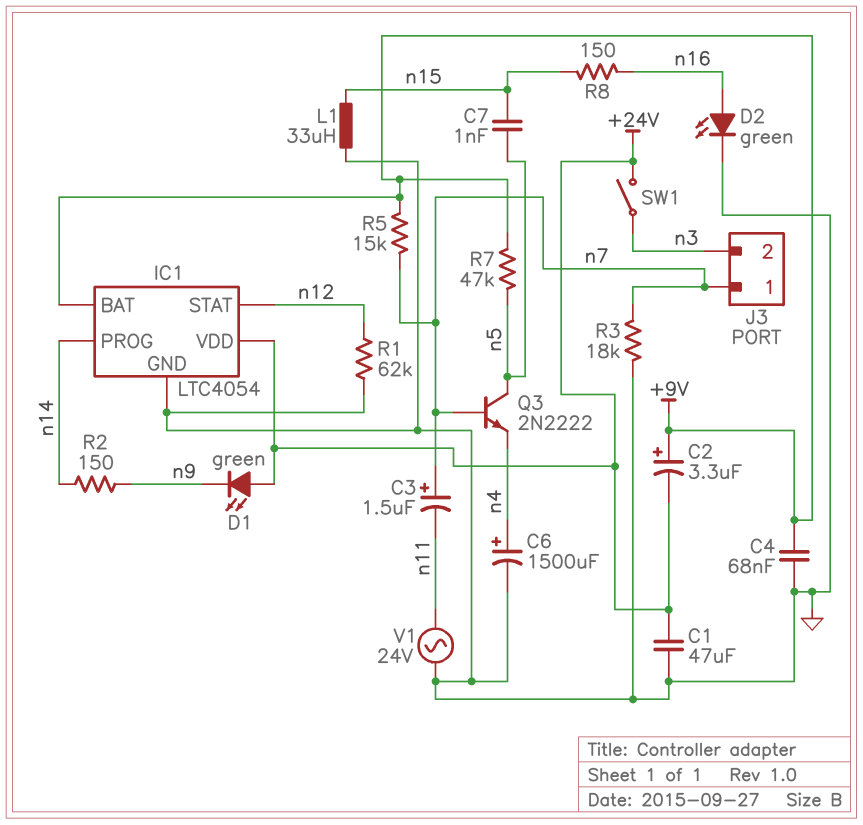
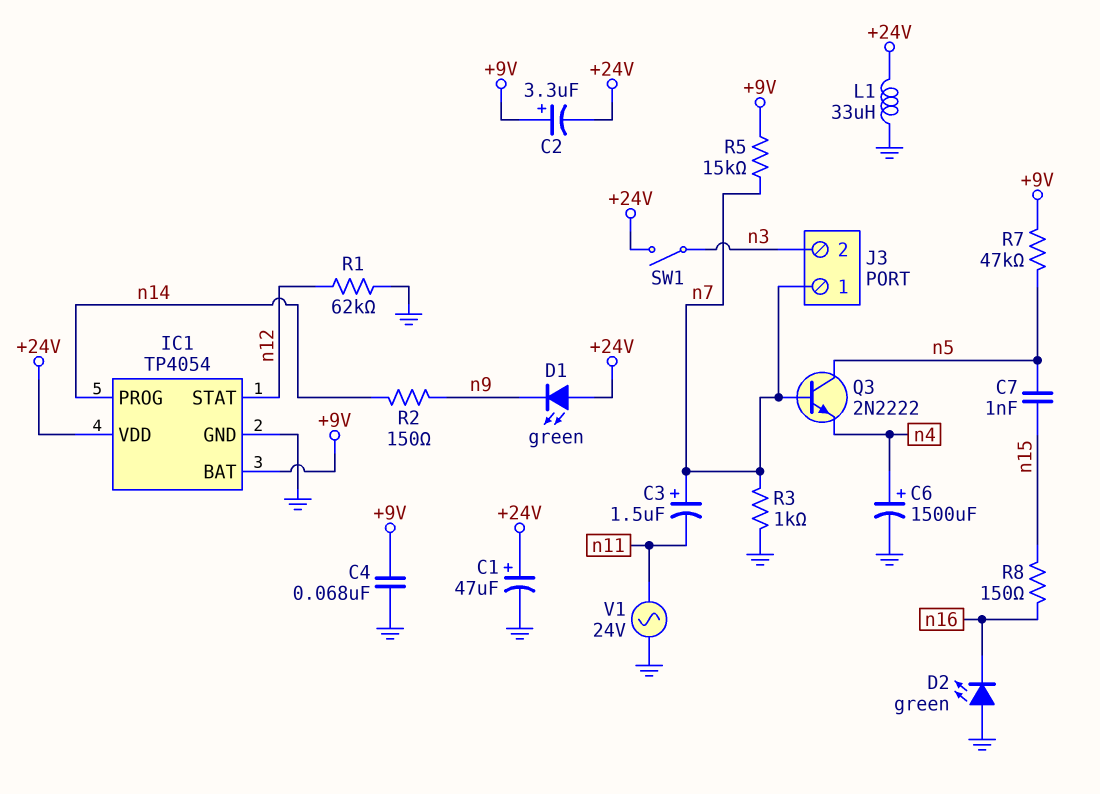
C1: 47uF (+24V, GND) -> 47uF (plus +24V, minus GND)
D2: LED green (A n16, K GND) -> LED green (A GND, K n16)
IC1: LTC4054 -> TP4054
L1: 33uH (GND, n15) -> 33uH (+24V, GND)
R3: 18k (GND, n7) -> 1k (GND, n7)

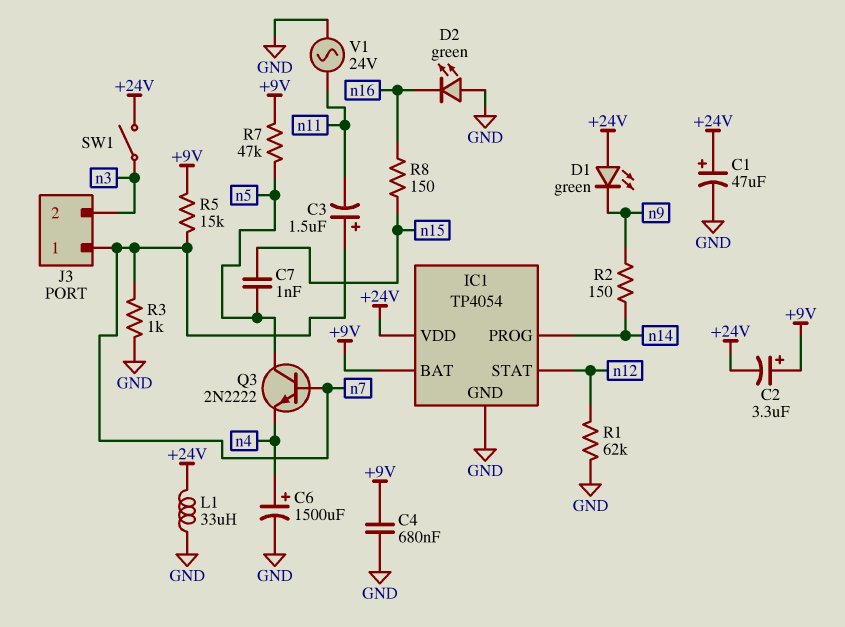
C4: 68nF (+9V, GND) -> 680nF (+9V, GND)

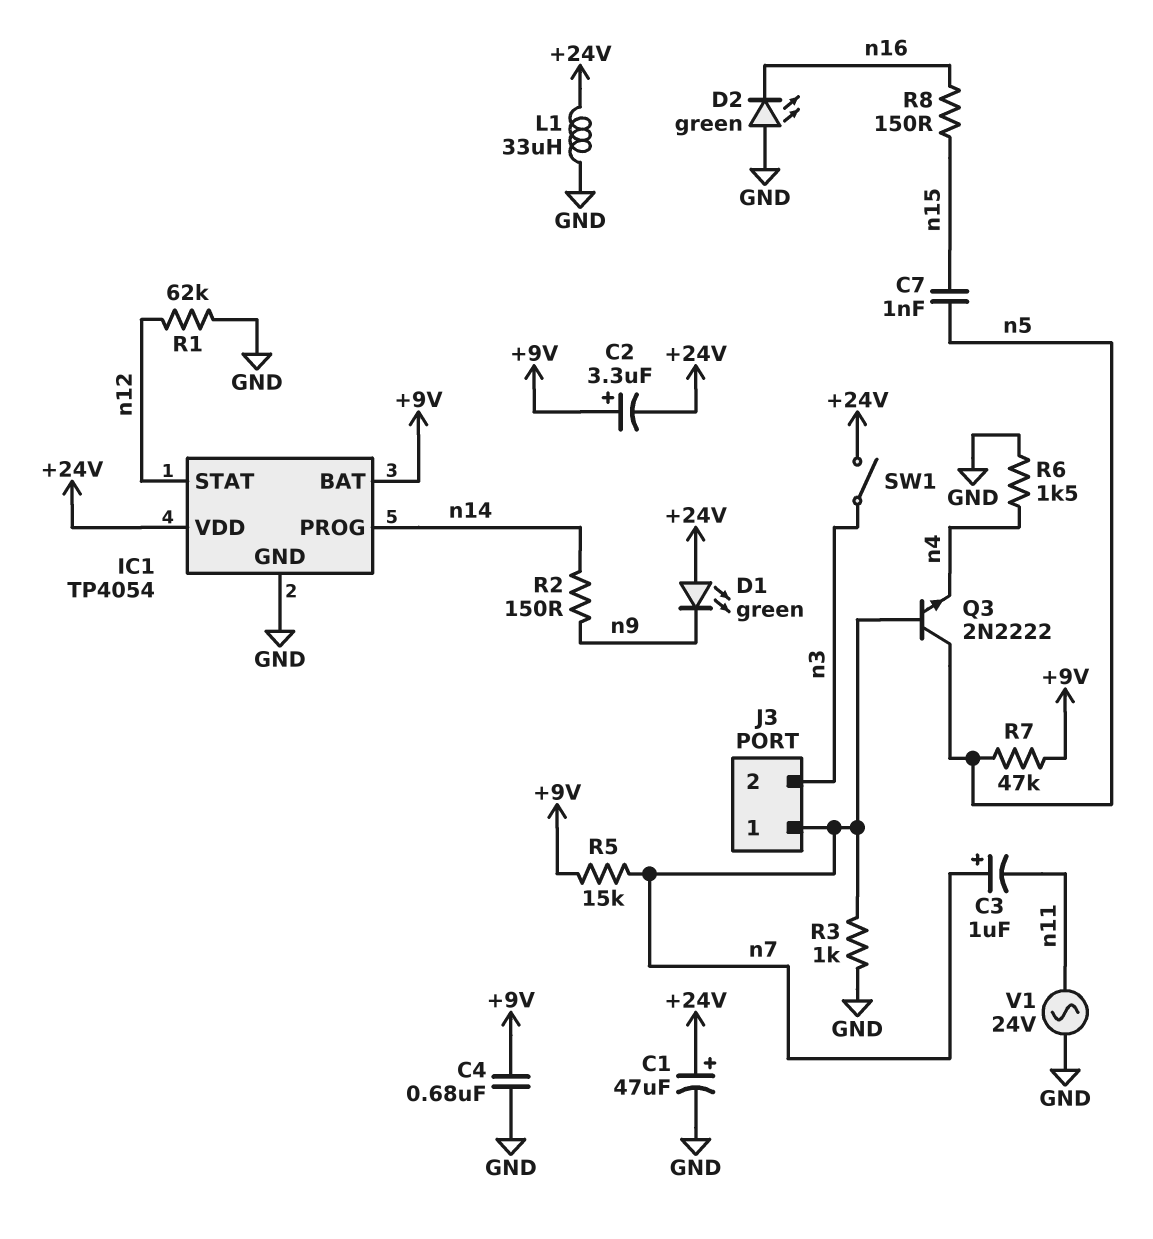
C3: 1.5uF (plus n7, minus n11) -> 1uF (plus n7, minus n11)
C6: 1500uF (plus n4, minus GND) -> none
R6: none -> 1.5k (GND, n4)

